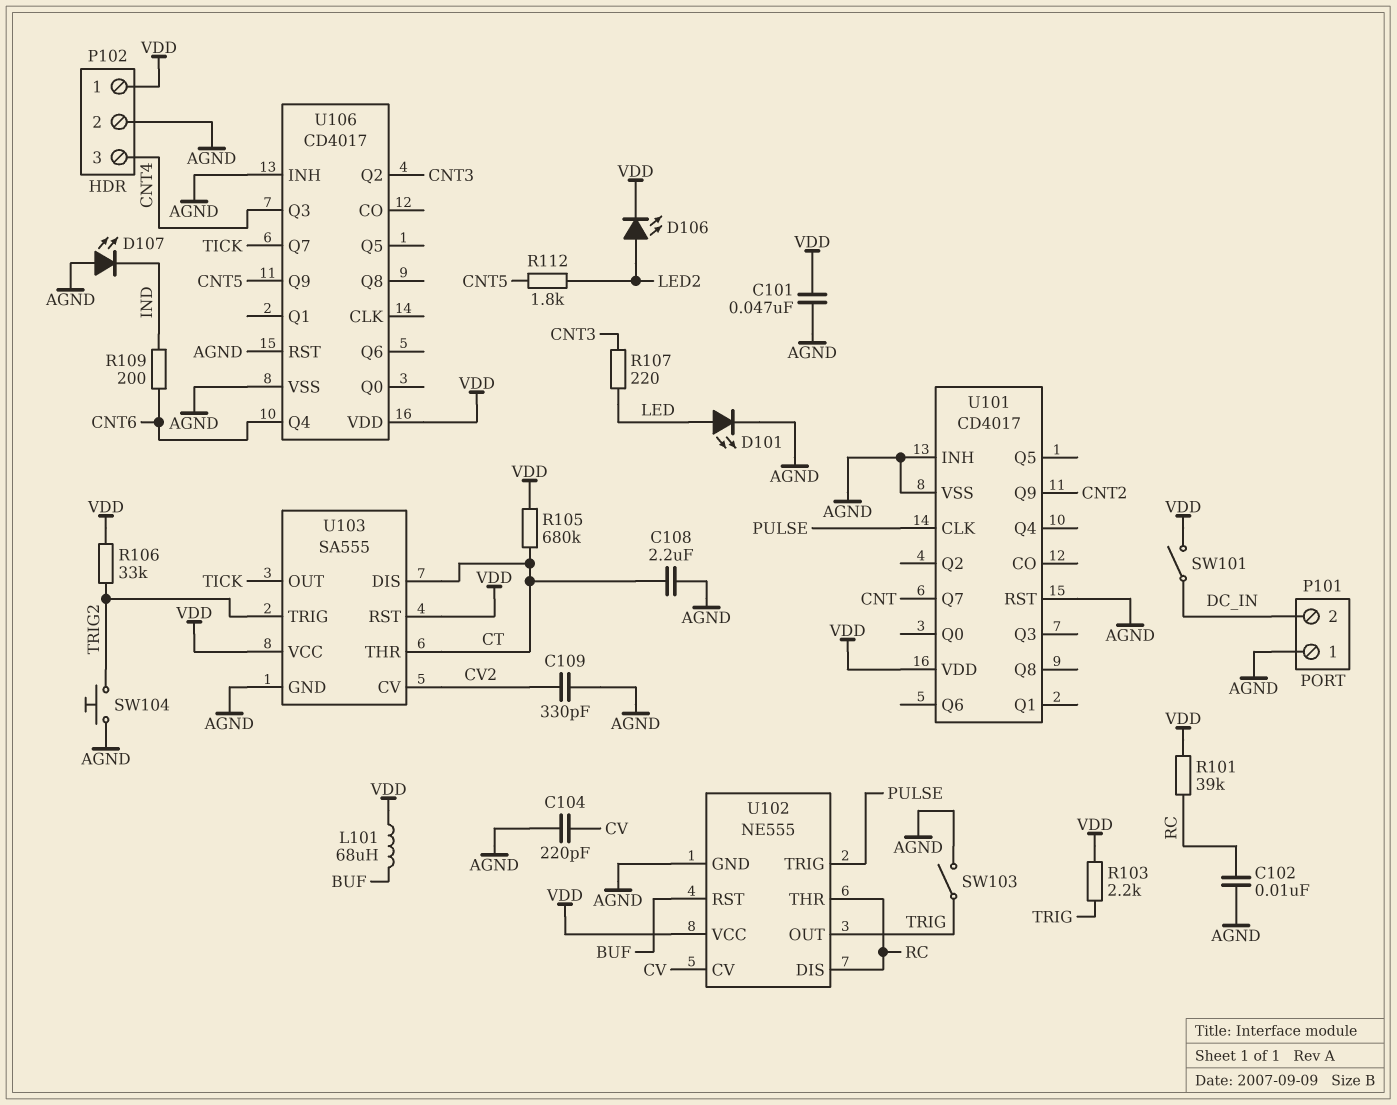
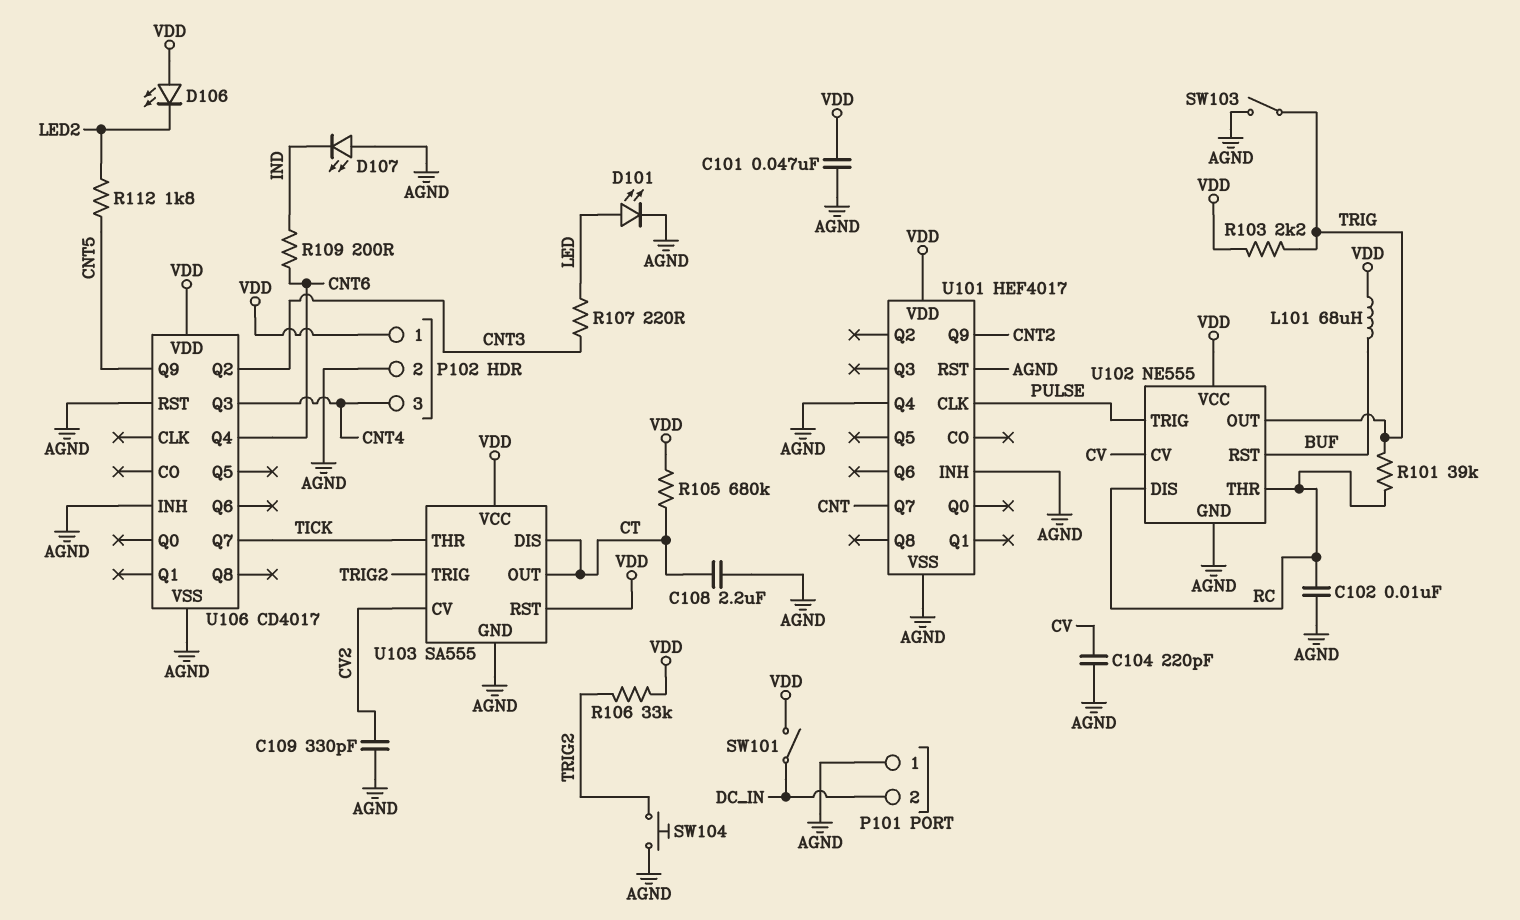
D106: LED (A LED2, K VDD) -> LED (A VDD, K LED2)
R101: 39k (RC, VDD) -> 39k (RC, TRIG)
U101: CD4017 -> HEF4017
U101 pin Q4: none -> AGND
U103 pin OUT: TICK -> CT
U103 pin THR: CT -> TICK

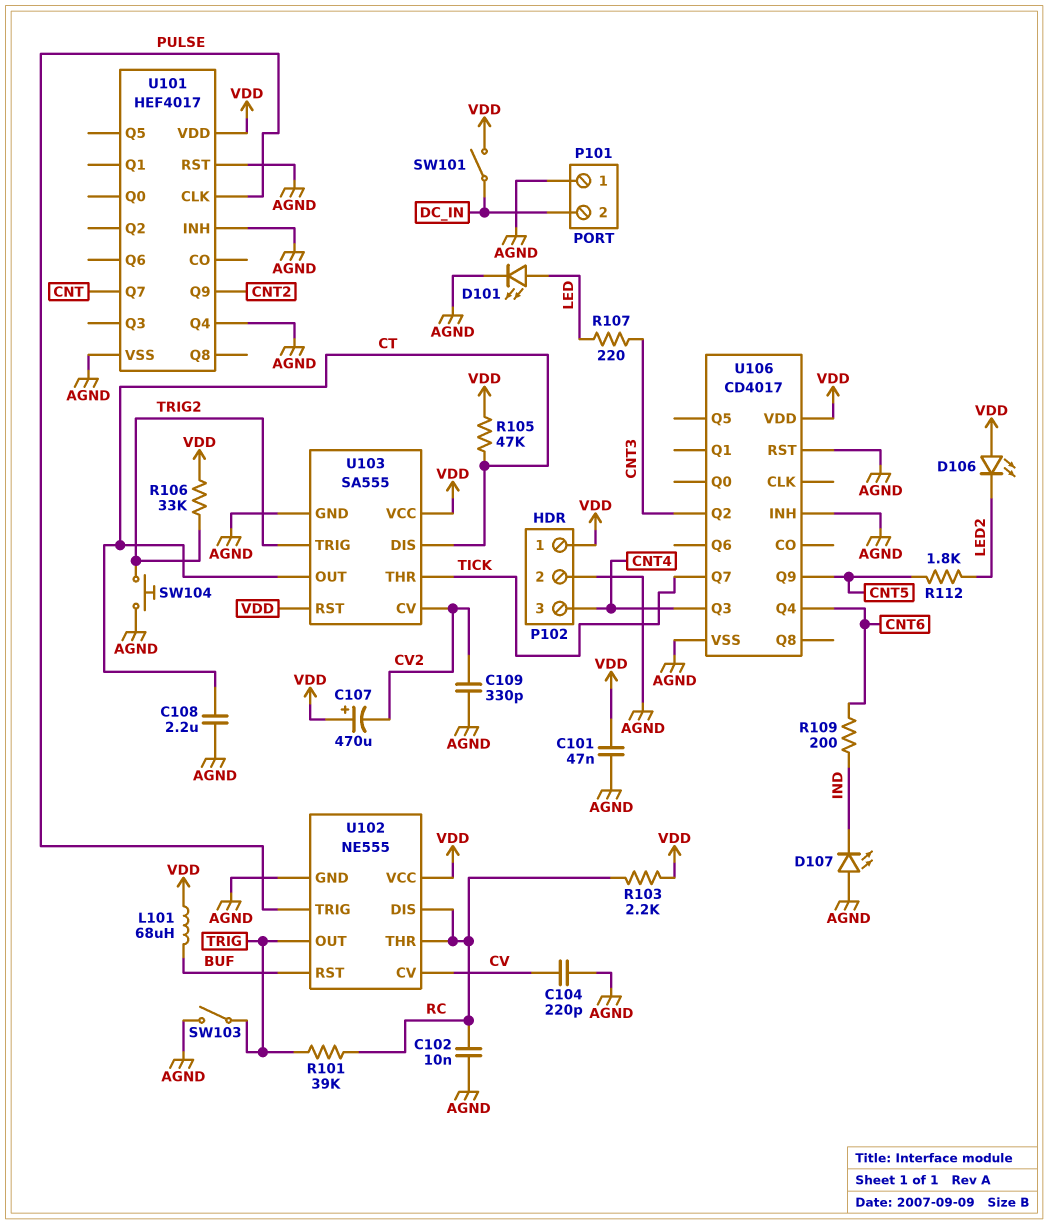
C107: none -> 470uF (plus VDD, minus CV2)
R103: 2.2k (TRIG, VDD) -> 2.2k (RC, VDD)
R105: 680k (CT, VDD) -> 47k (CT, VDD)

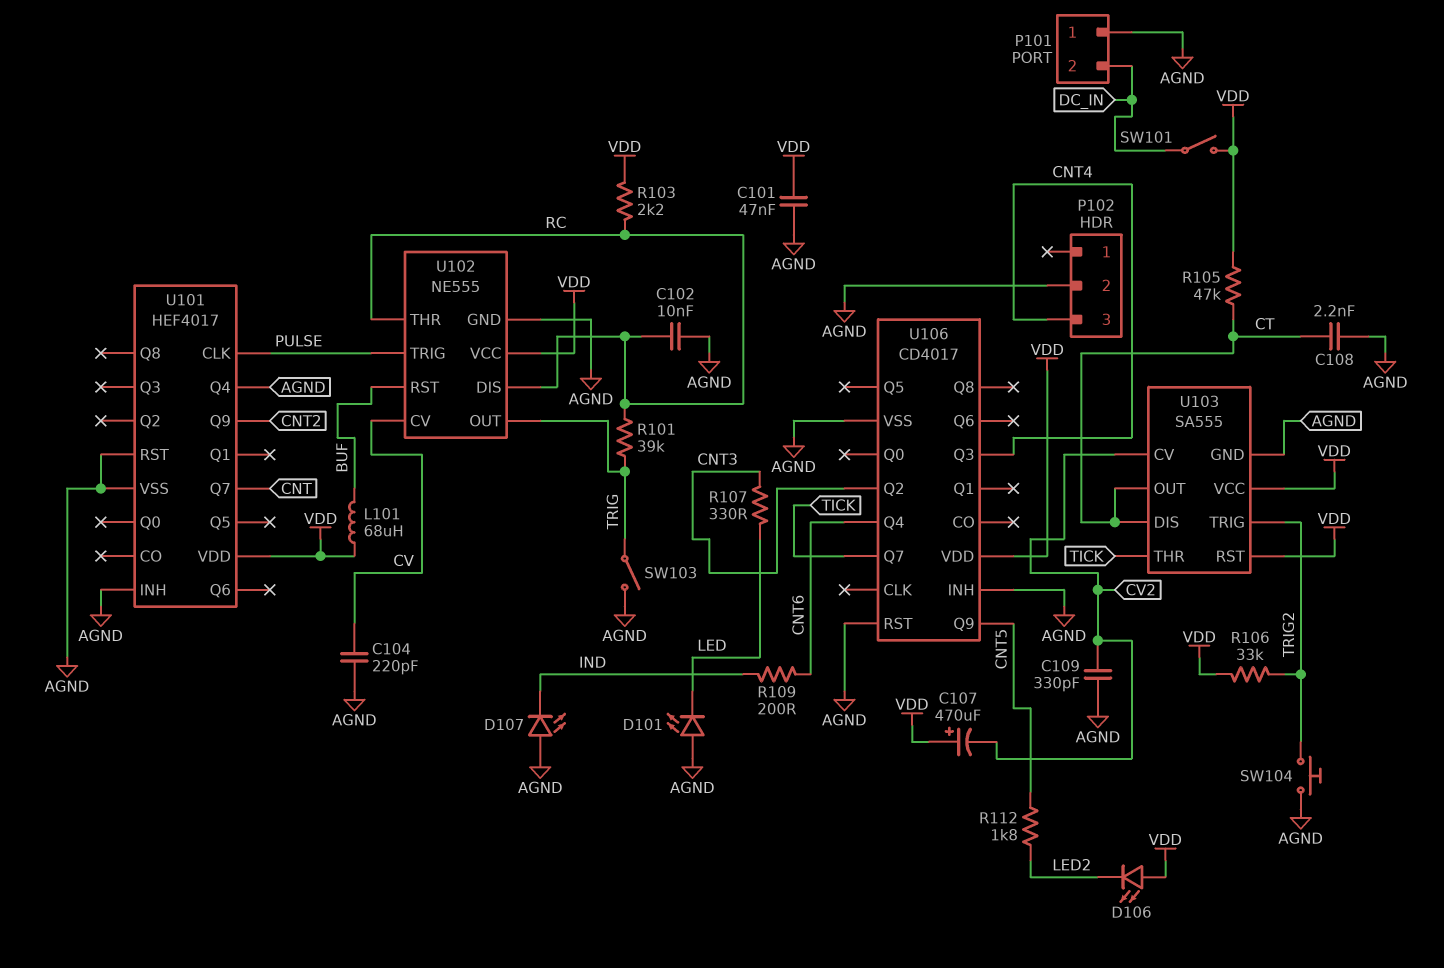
C108: 2.2uF (AGND, CT) -> 2.2nF (AGND, CT)
D101: LED (A LED, K AGND) -> LED (A AGND, K LED)
P102 pin 1: VDD -> none
R107: 220 (CNT3, LED) -> 330 (CNT3, LED)

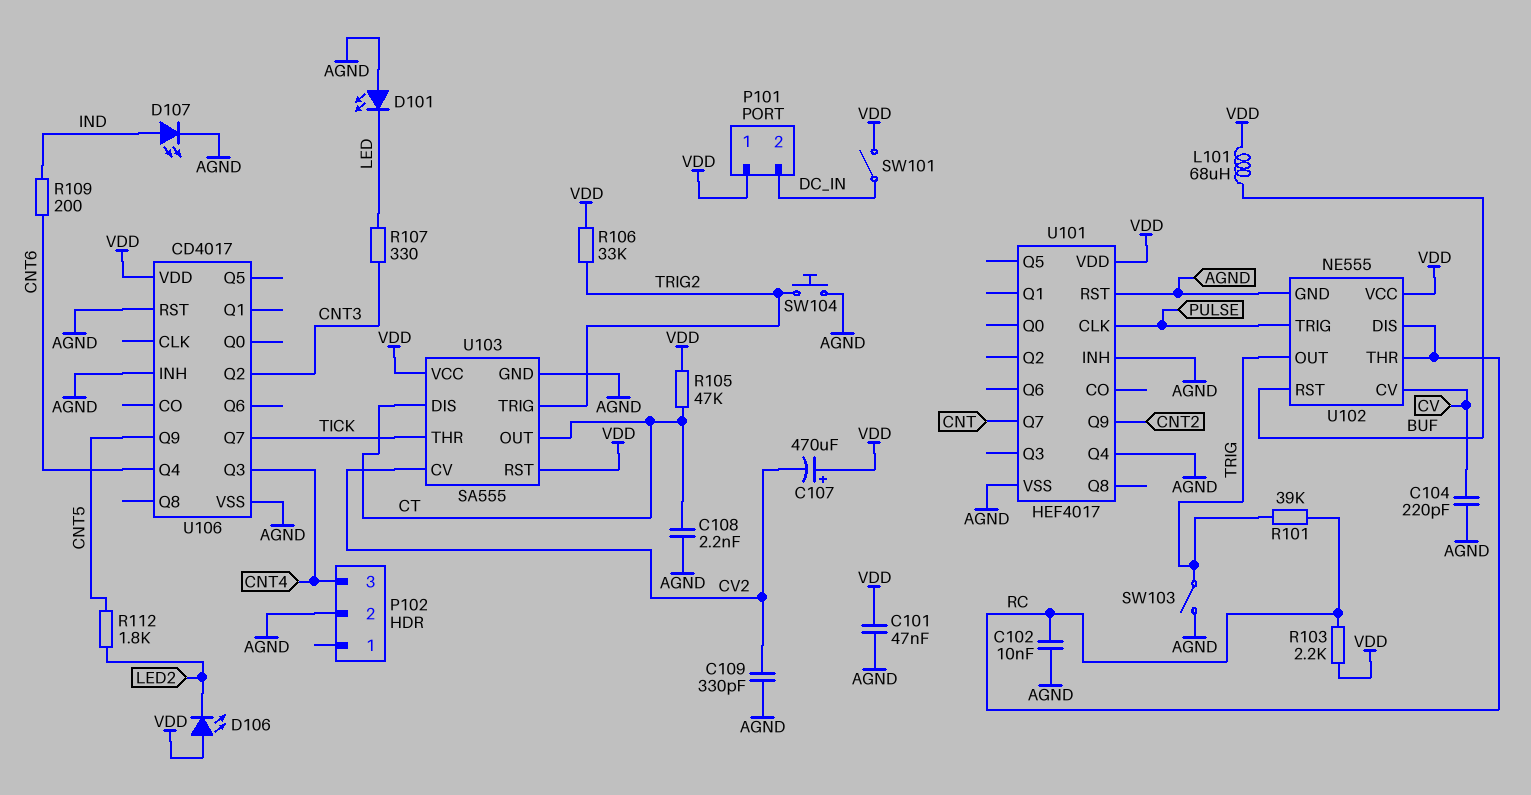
D107: LED (A AGND, K IND) -> LED (A IND, K AGND)
P101 pin 1: AGND -> VDD

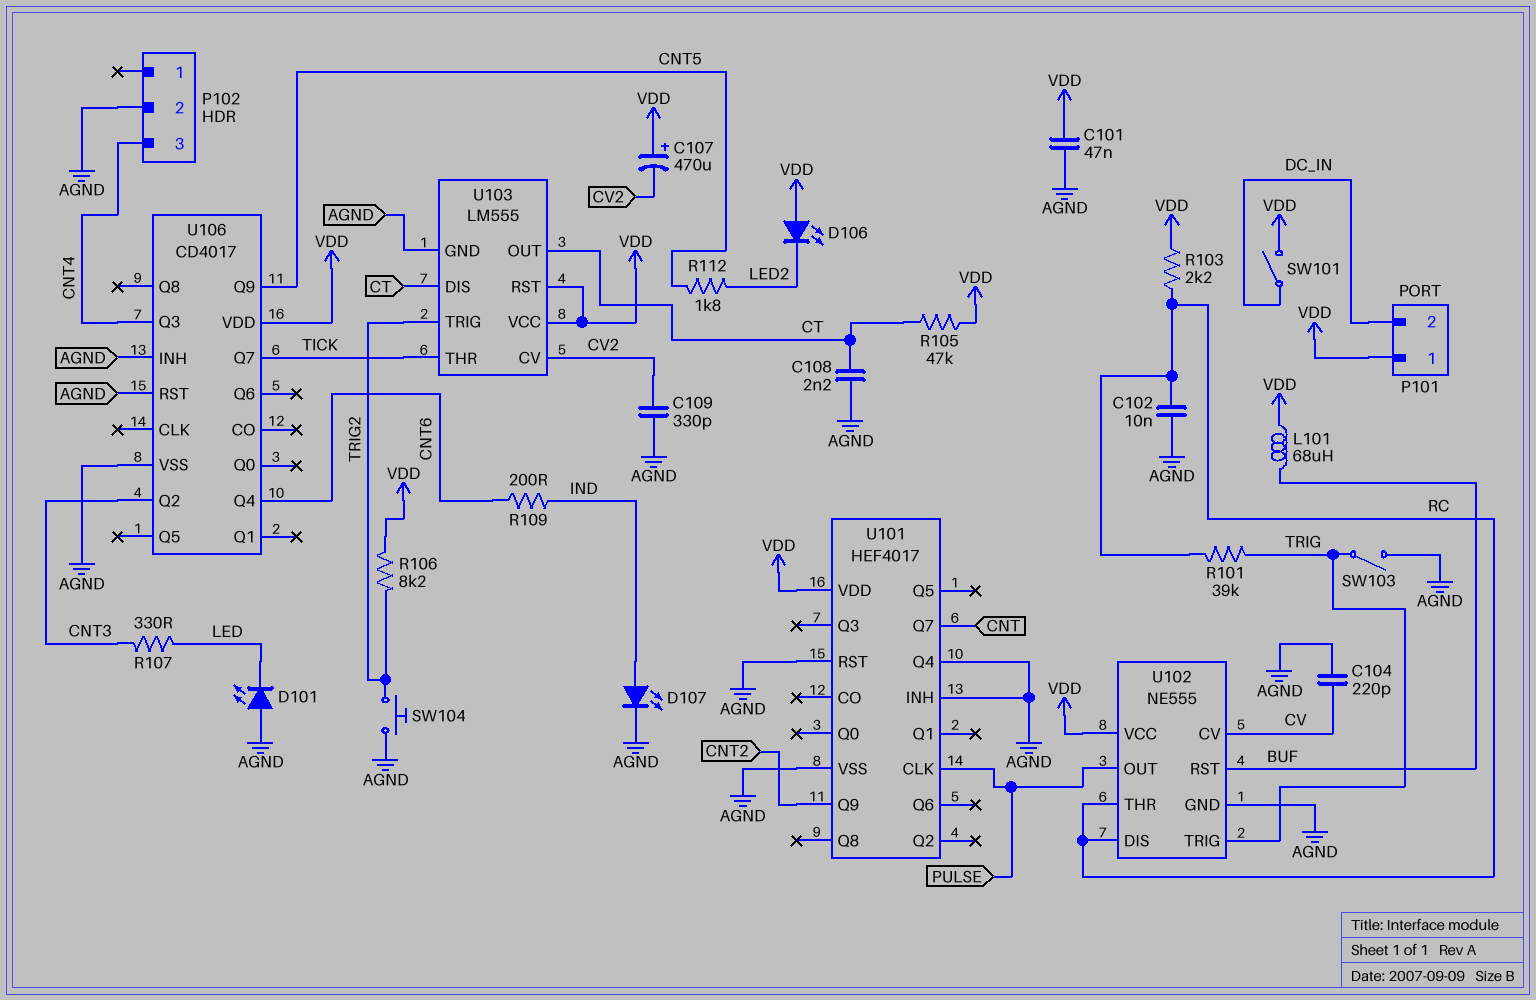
R106: 33k (TRIG2, VDD) -> 8.2k (TRIG2, VDD)
U102 pin OUT: TRIG -> PULSE
U102 pin TRIG: PULSE -> TRIG
U103: SA555 -> LM555

